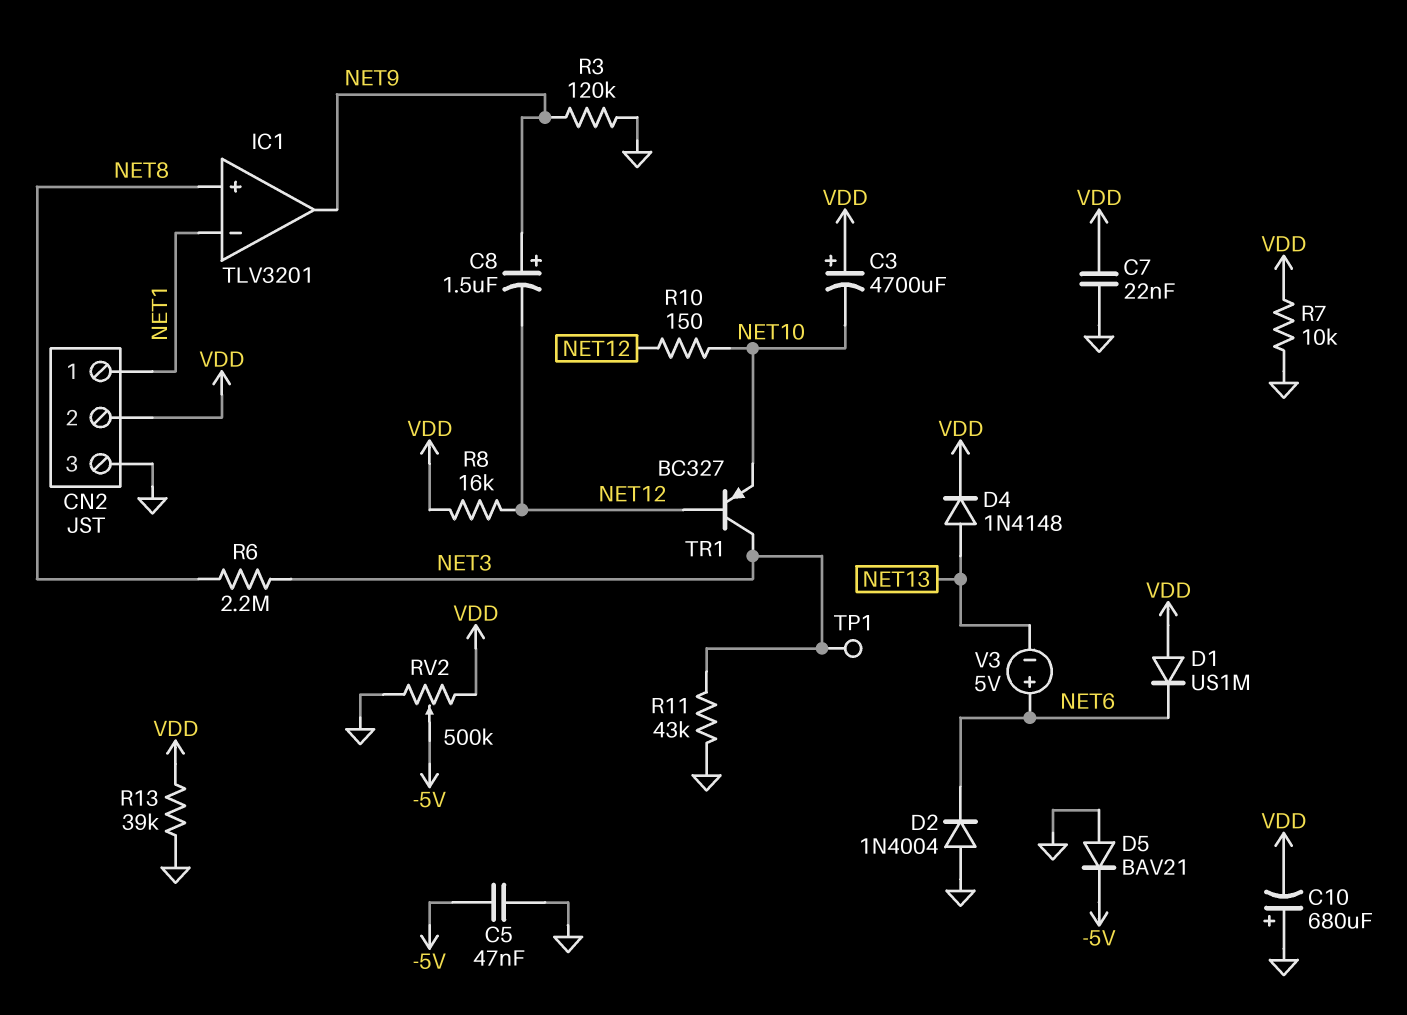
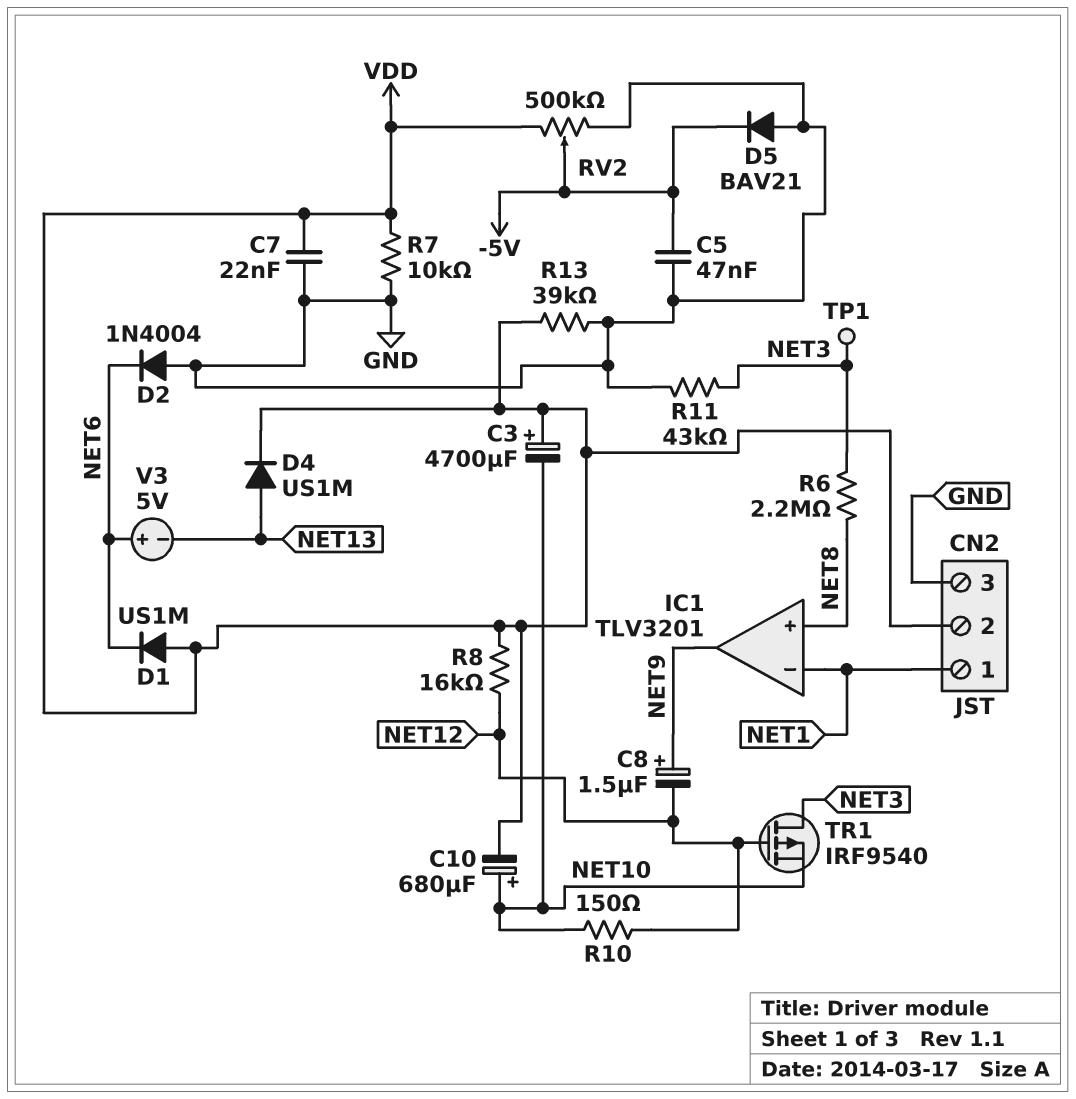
C10: 680uF (plus GND, minus VDD) -> 680uF (plus NET10, minus VDD)
D4: diode 1N4148 (A NET13, K VDD) -> diode US1M (A NET13, K VDD)
R3: 120k (GND, NET9) -> none
TR1: PNP BC327 (B NET12, C NET3, E NET10) -> PMOS IRF9540 (G NET12, D NET3, S NET10)

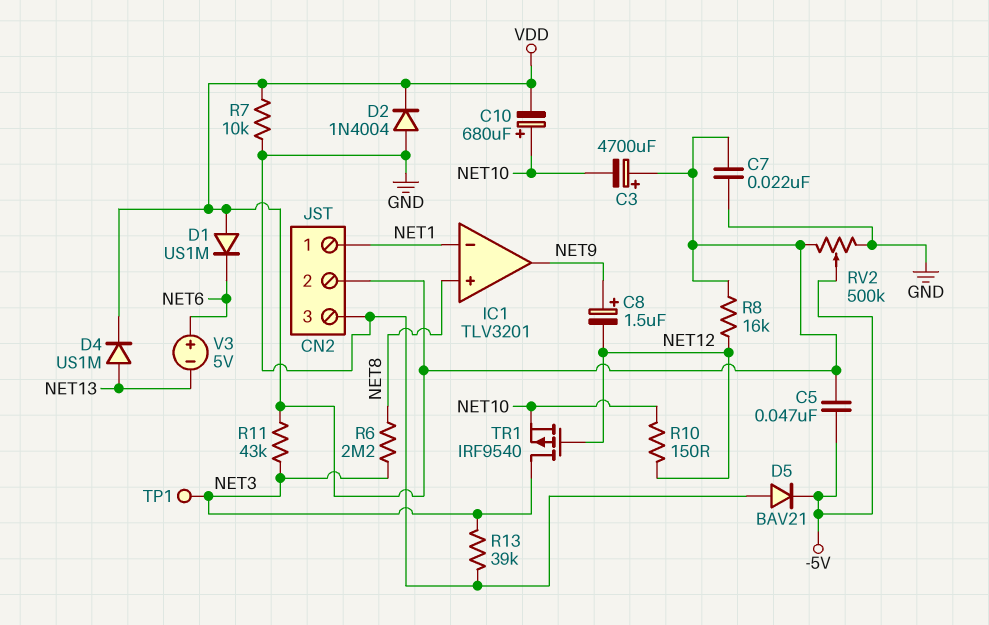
C5: 47nF (-5V, GND) -> 47nF (-5V, VDD)
D2: diode 1N4004 (A GND, K NET6) -> diode 1N4004 (A GND, K VDD)
R11: 43k (GND, NET3) -> 43k (NET3, VDD)
R13: 39k (GND, VDD) -> 39k (GND, NET3)

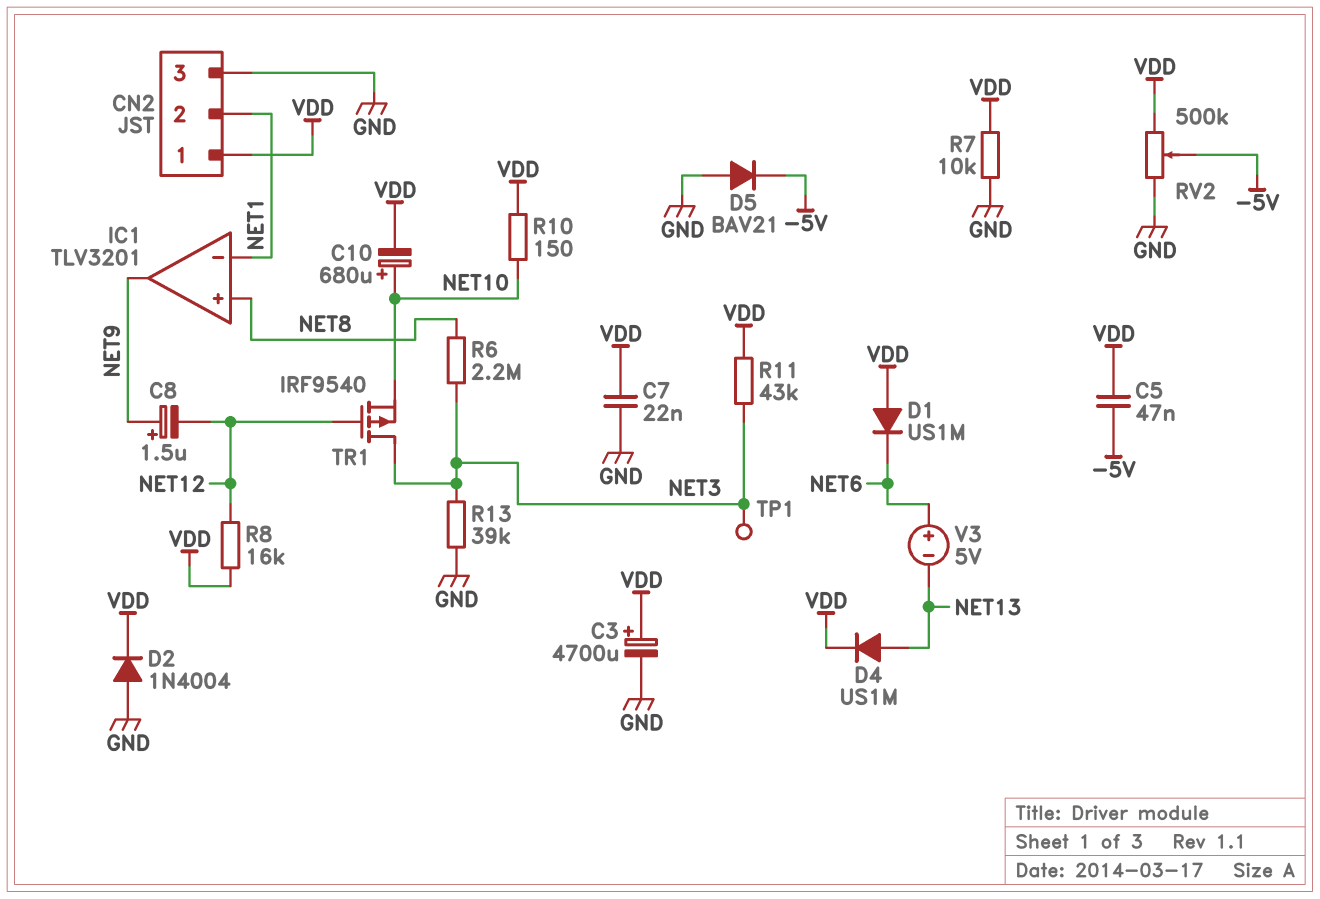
C3: 4700uF (plus VDD, minus NET10) -> 4700uF (plus VDD, minus GND)
CN2 pin 1: NET1 -> VDD
CN2 pin 2: VDD -> NET1
R10: 150 (NET10, NET12) -> 150 (NET10, VDD)

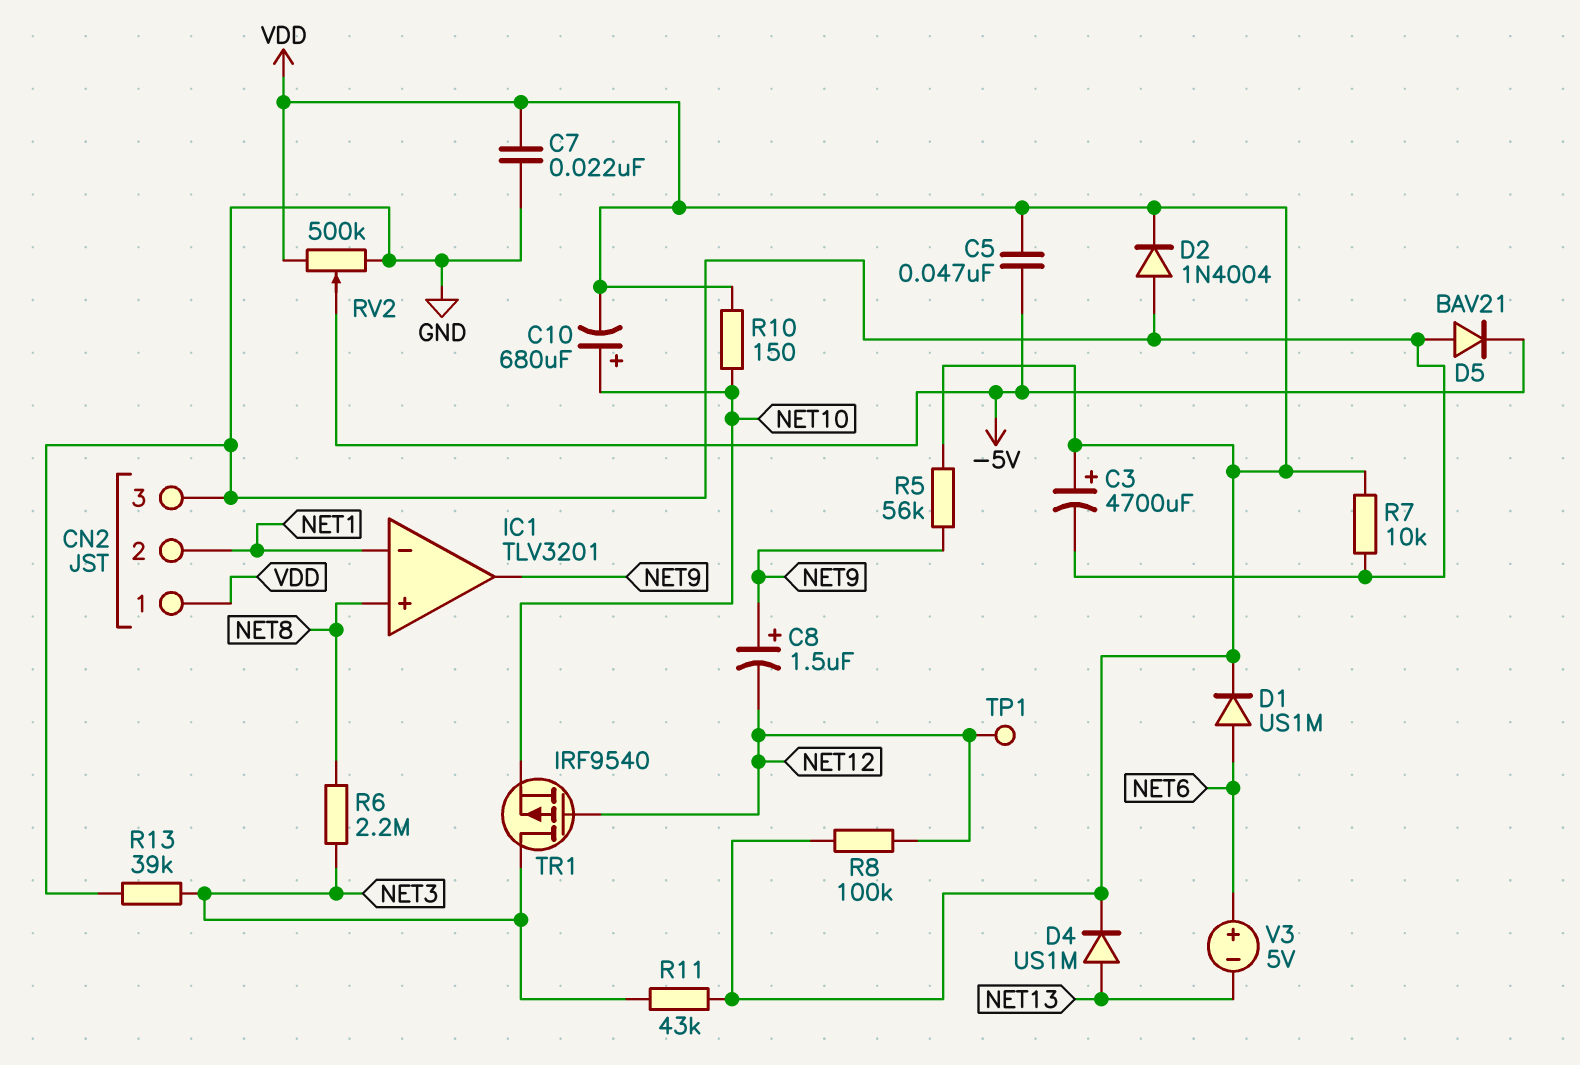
D1: diode US1M (A VDD, K NET6) -> diode US1M (A NET6, K VDD)
R5: none -> 56k (NET9, VDD)
R8: 16k (NET12, VDD) -> 100k (NET12, VDD)
TP1: test point (NET3) -> test point (NET12)

